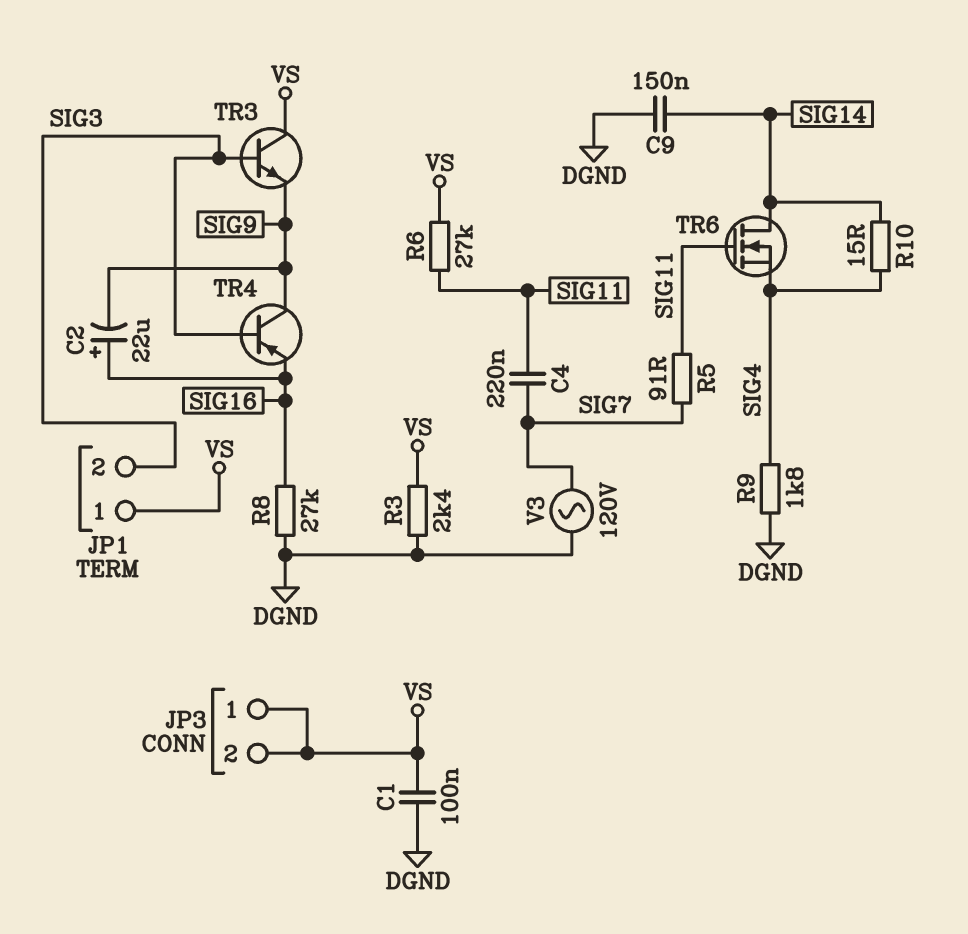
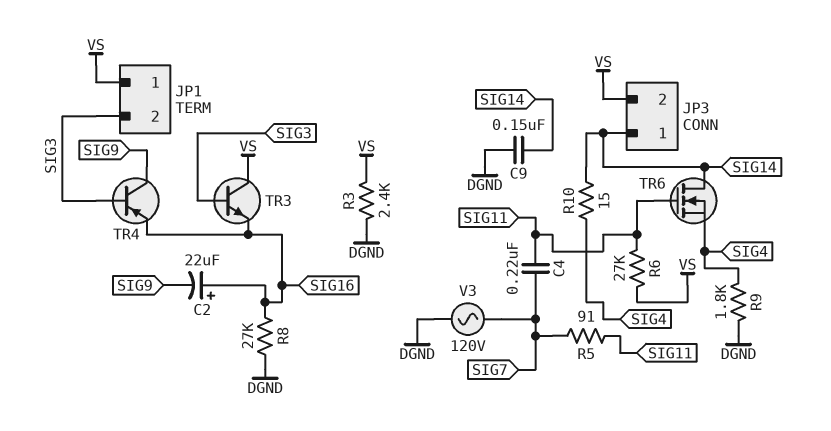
C1: 100nF (DGND, VS) -> none
JP3 pin 1: VS -> SIG14
TR3: NPN (B SIG3, C VS, E SIG9) -> NPN (B SIG3, C VS, E SIG16)

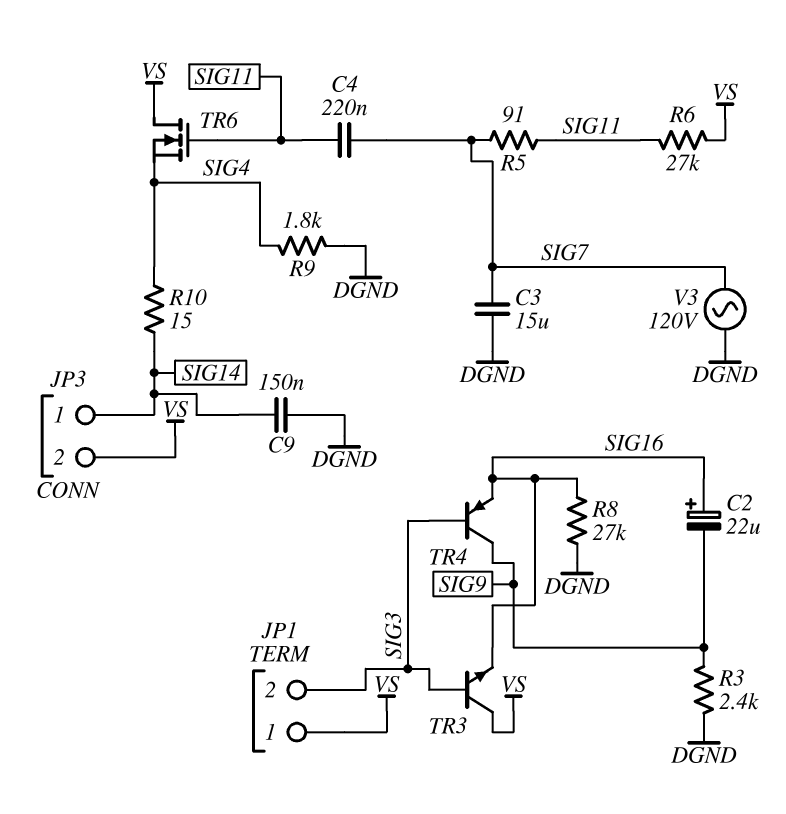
C3: none -> 15uF (DGND, SIG7)
R3: 2.4k (DGND, VS) -> 2.4k (DGND, SIG9)
TR6: NMOS (G SIG11, D SIG14, S SIG4) -> NMOS (G SIG11, D VS, S SIG4)

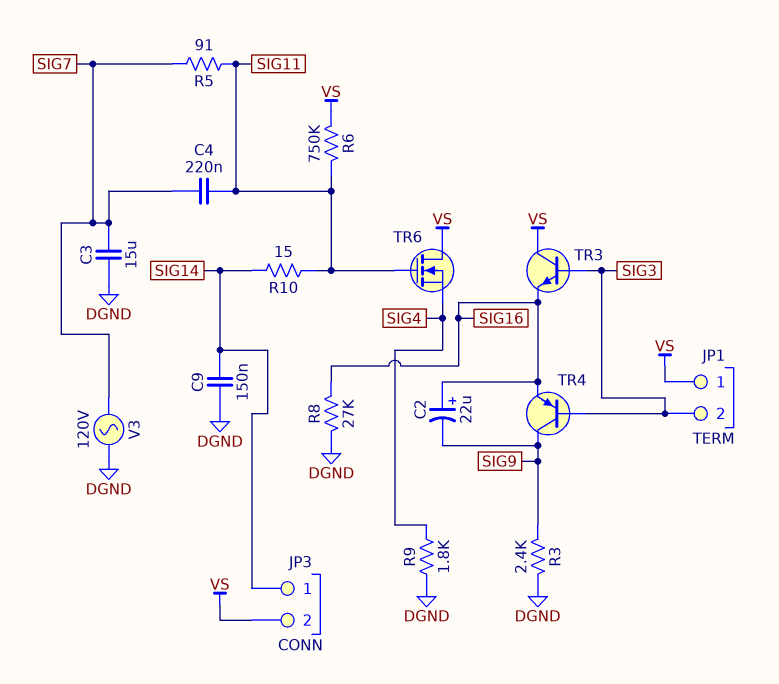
R6: 27k (SIG11, VS) -> 750k (SIG11, VS)
R10: 15 (SIG4, SIG14) -> 15 (SIG11, SIG14)

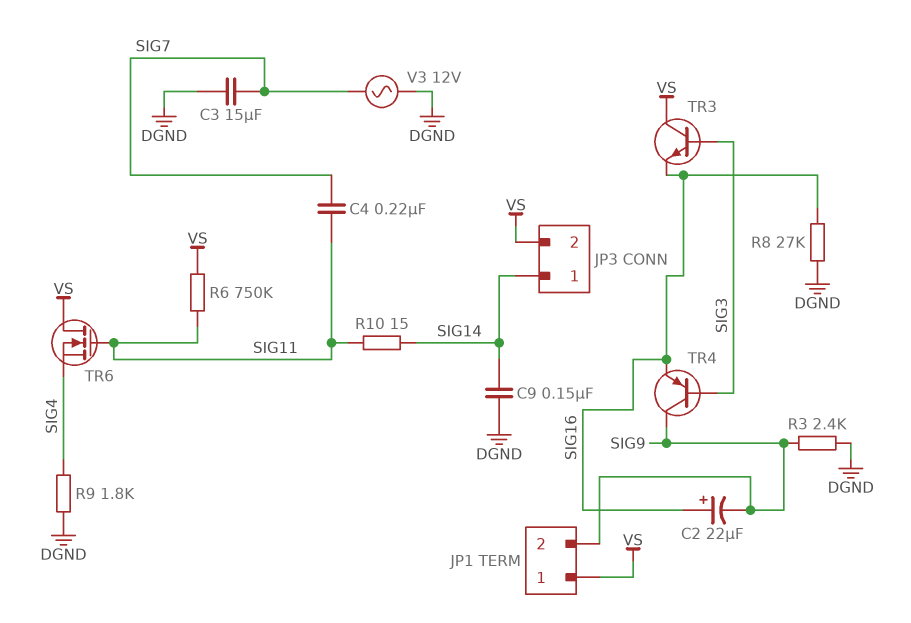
JP1 pin 2: SIG3 -> SIG9
R5: 91 (SIG7, SIG11) -> none
V3: AC 120V (DGND, SIG7) -> AC 12V (DGND, SIG7)

